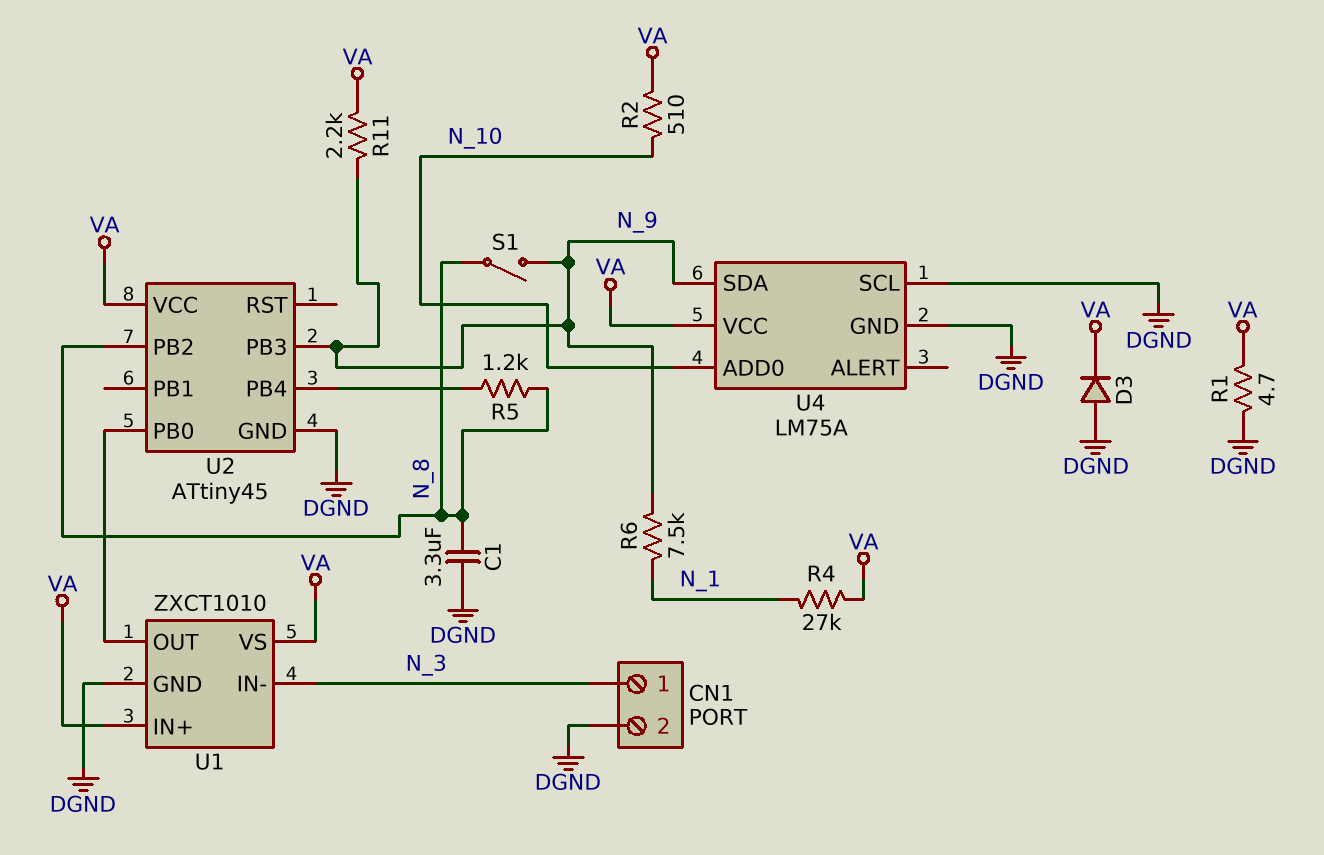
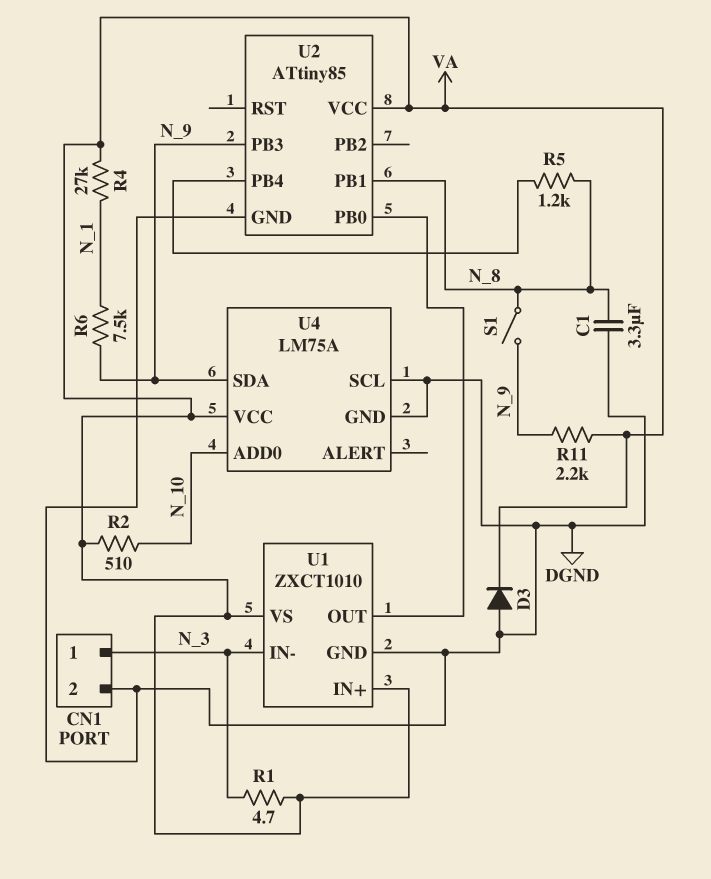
R1: 4.7 (DGND, VA) -> 4.7 (N_3, VA)
U2: ATtiny45 -> ATtiny85
U2 pin PB1: none -> N_8
U2 pin PB2: N_8 -> none

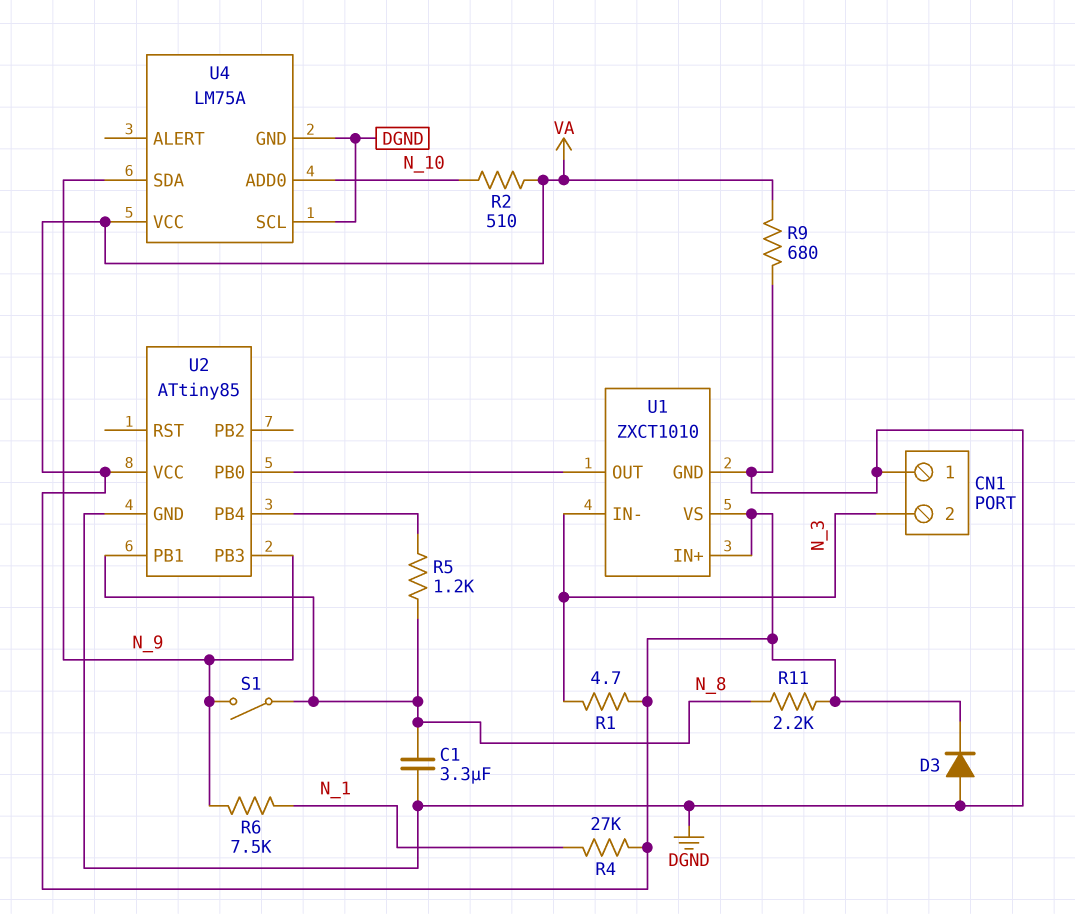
CN1 pin 1: N_3 -> DGND
CN1 pin 2: DGND -> N_3
R9: none -> 680 (DGND, VA)
R11: 2.2k (N_9, VA) -> 2.2k (N_8, VA)

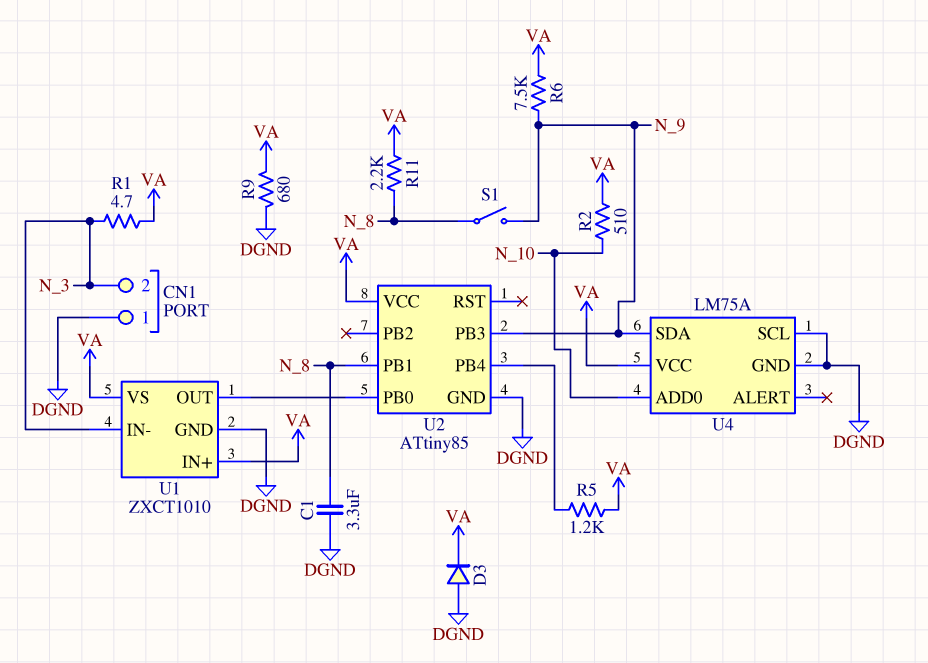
R4: 27k (N_1, VA) -> none
R5: 1.2k (N_8, U2/PB4) -> 1.2k (U2/PB4, VA)
R6: 7.5k (N_1, N_9) -> 7.5k (N_9, VA)

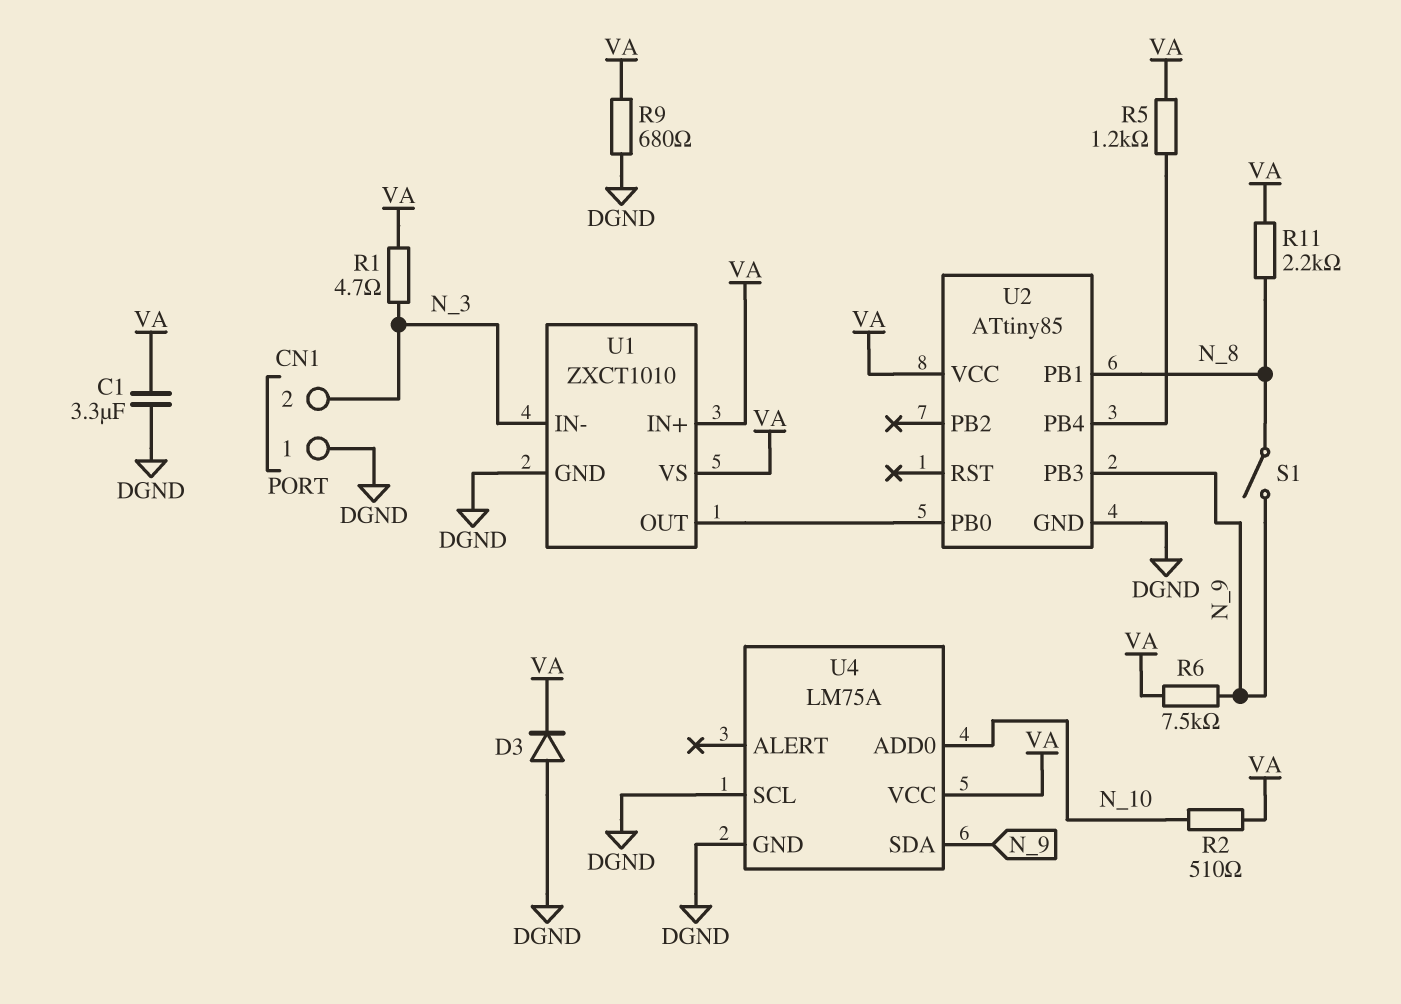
C1: 3.3uF (DGND, N_8) -> 3.3uF (DGND, VA)

